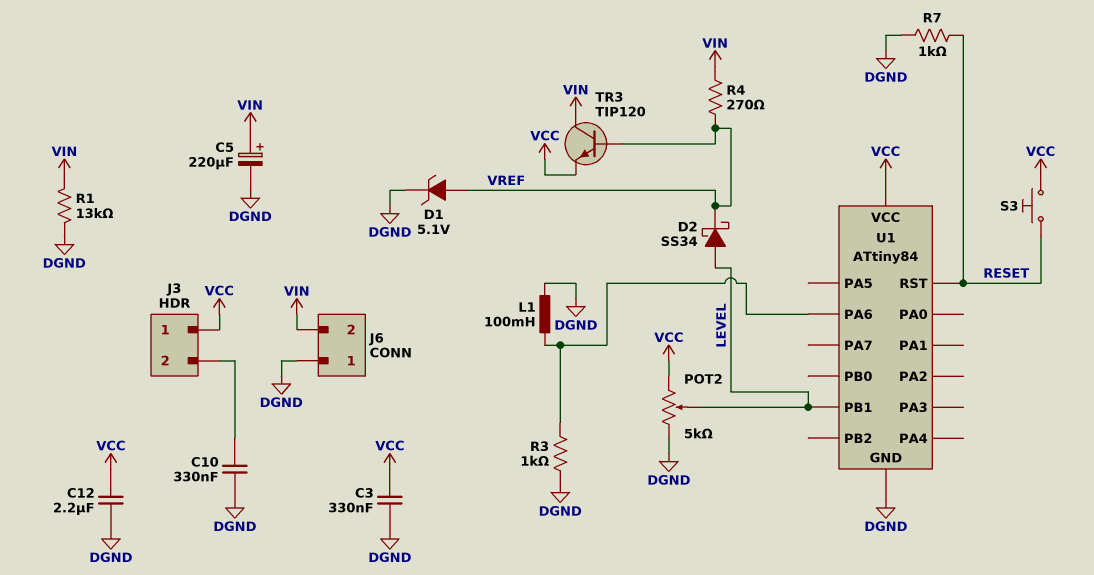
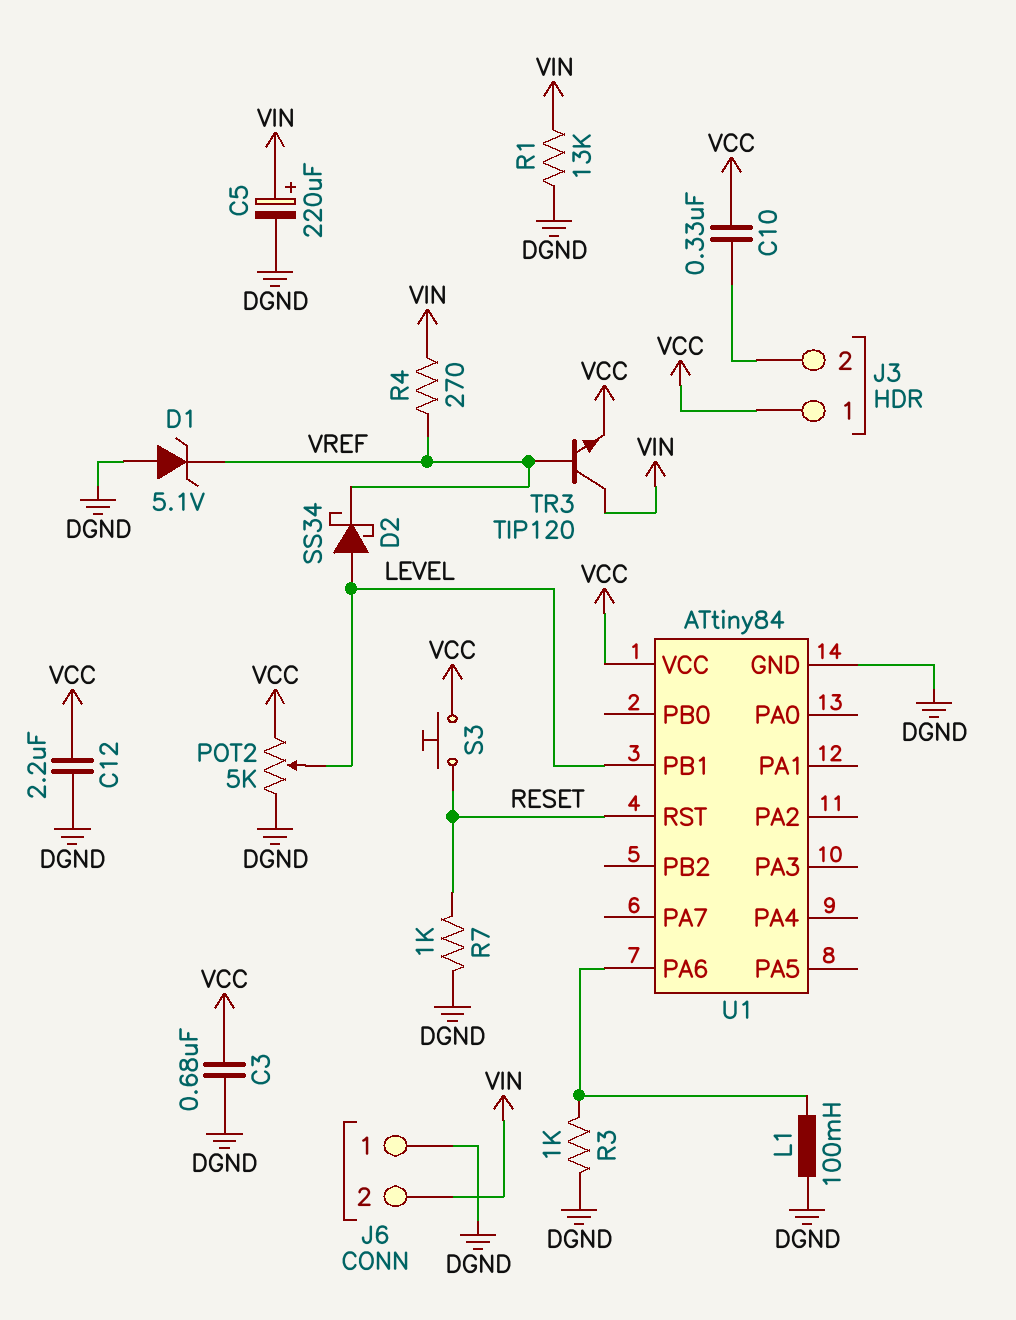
C3: 330nF (DGND, VCC) -> 680nF (DGND, VCC)
C10: 330nF (DGND, J3/2) -> 330nF (J3/2, VCC)
D1: zener 5.1V (A VREF, K DGND) -> zener 5.1V (A DGND, K VREF)

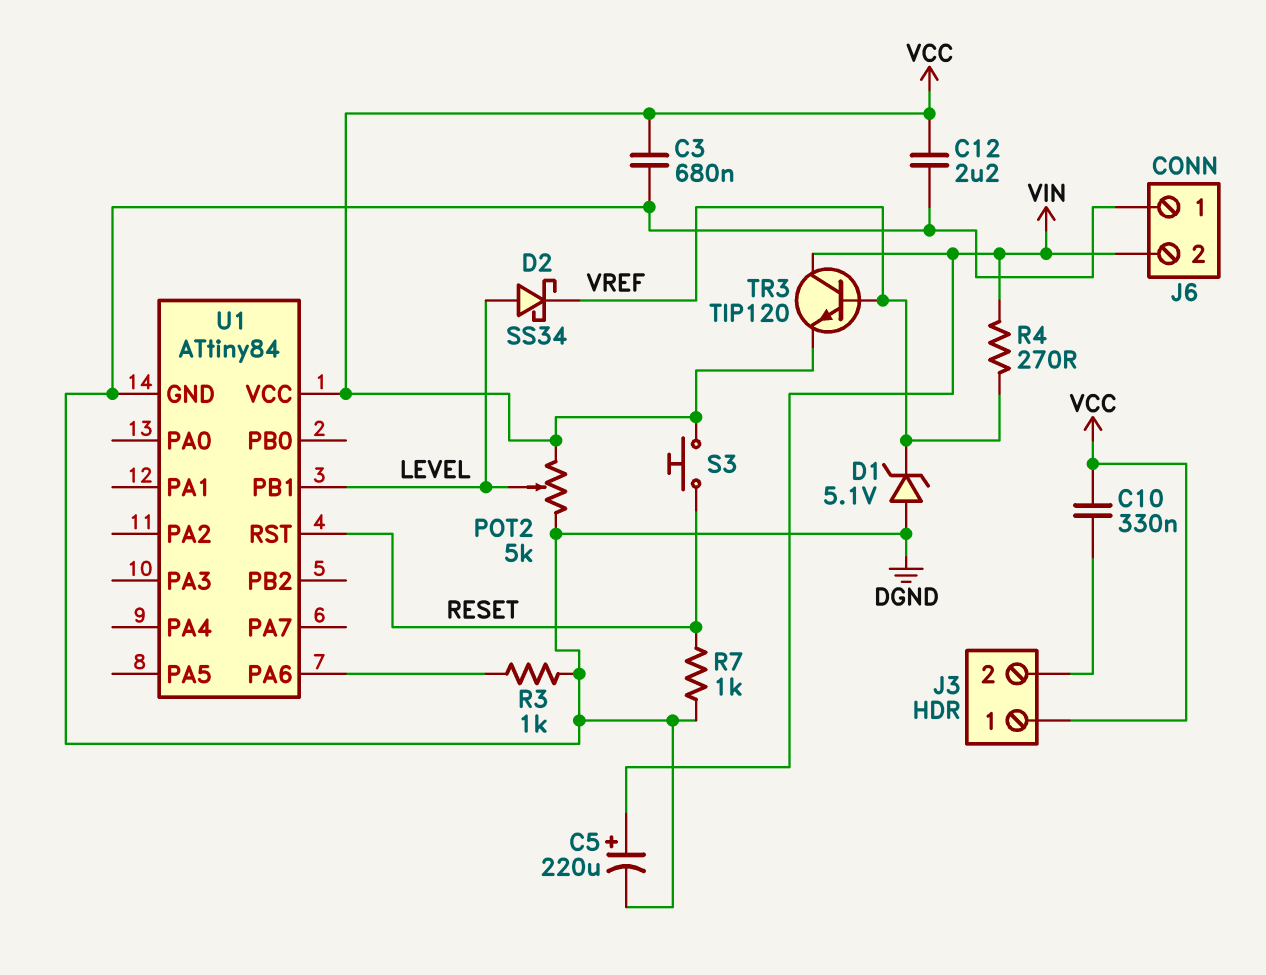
L1: 100mH (DGND, U1/PA6) -> none
R1: 13k (DGND, VIN) -> none

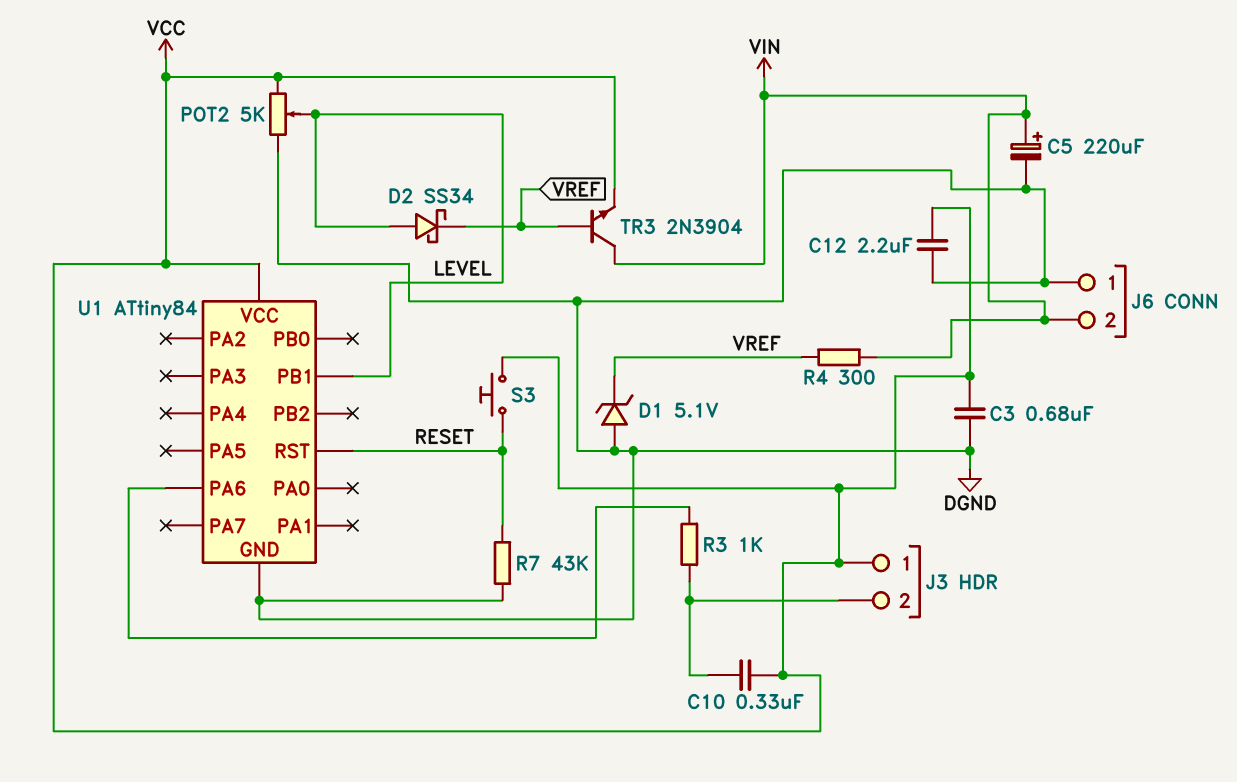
R3: 1k (DGND, U1/PA6) -> 1k (J3/2, U1/PA6)
R4: 270 (VIN, VREF) -> 300 (VIN, VREF)
R7: 1k (DGND, RESET) -> 43k (DGND, RESET)
TR3: NPN TIP120 (B VREF, C VIN, E VCC) -> NPN 2N3904 (B VREF, C VIN, E VCC)

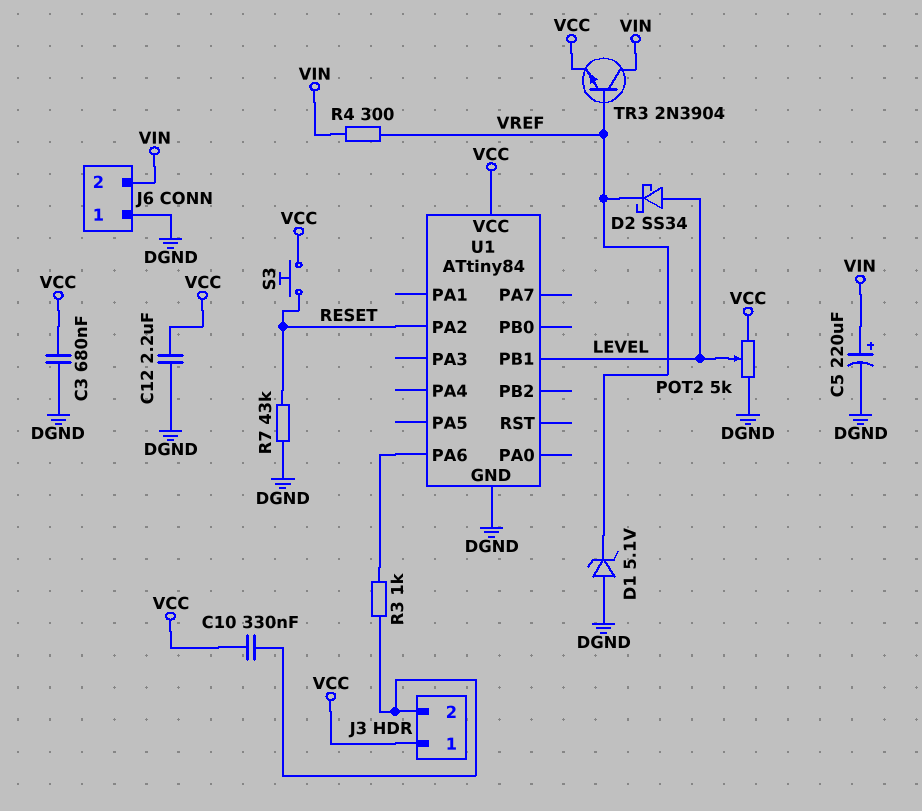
U1 pin PA2: none -> RESET
U1 pin RST: RESET -> none

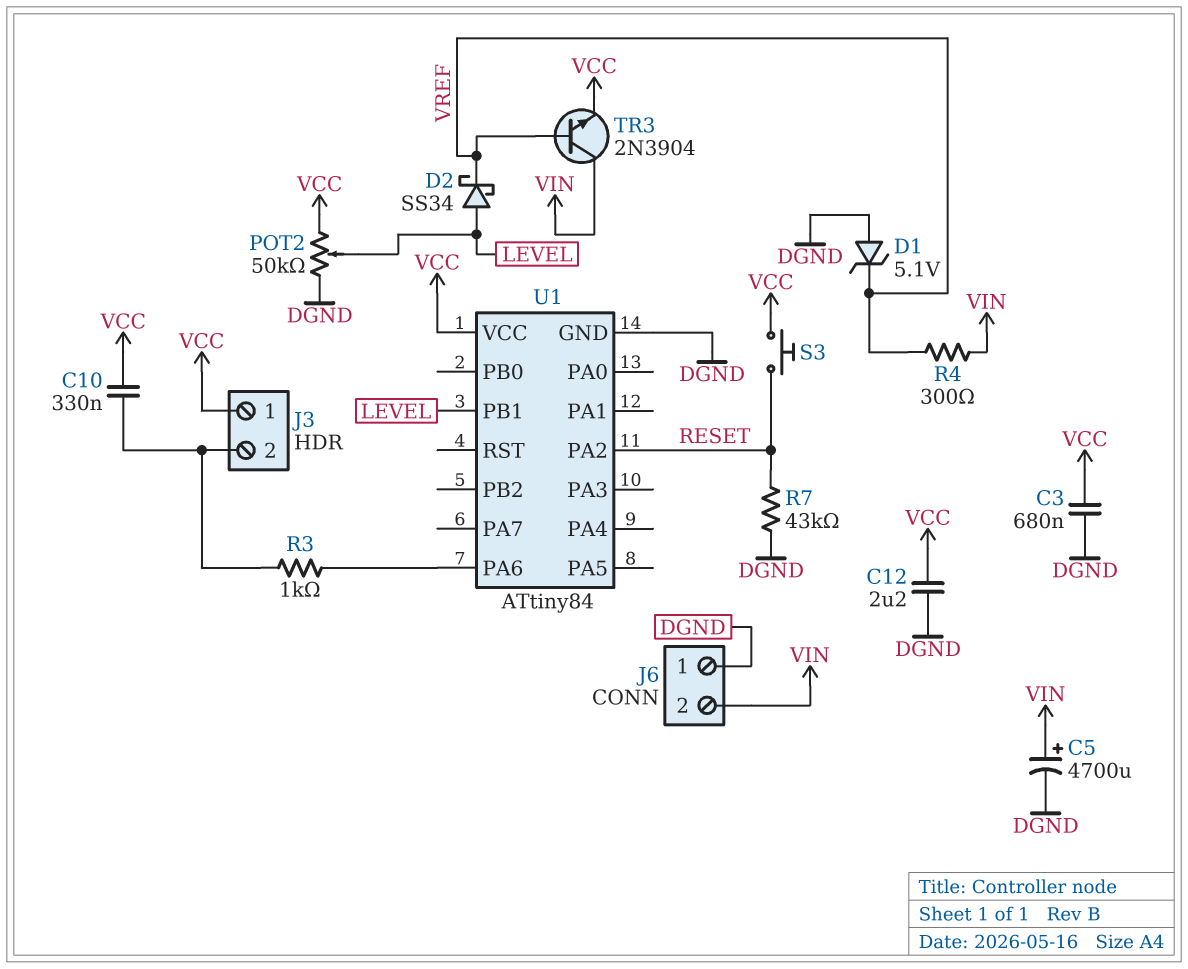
C5: 220uF (plus VIN, minus DGND) -> 4700uF (plus VIN, minus DGND)
POT2: 5k (DGND, VCC, wiper LEVEL) -> 50k (DGND, VCC, wiper LEVEL)

